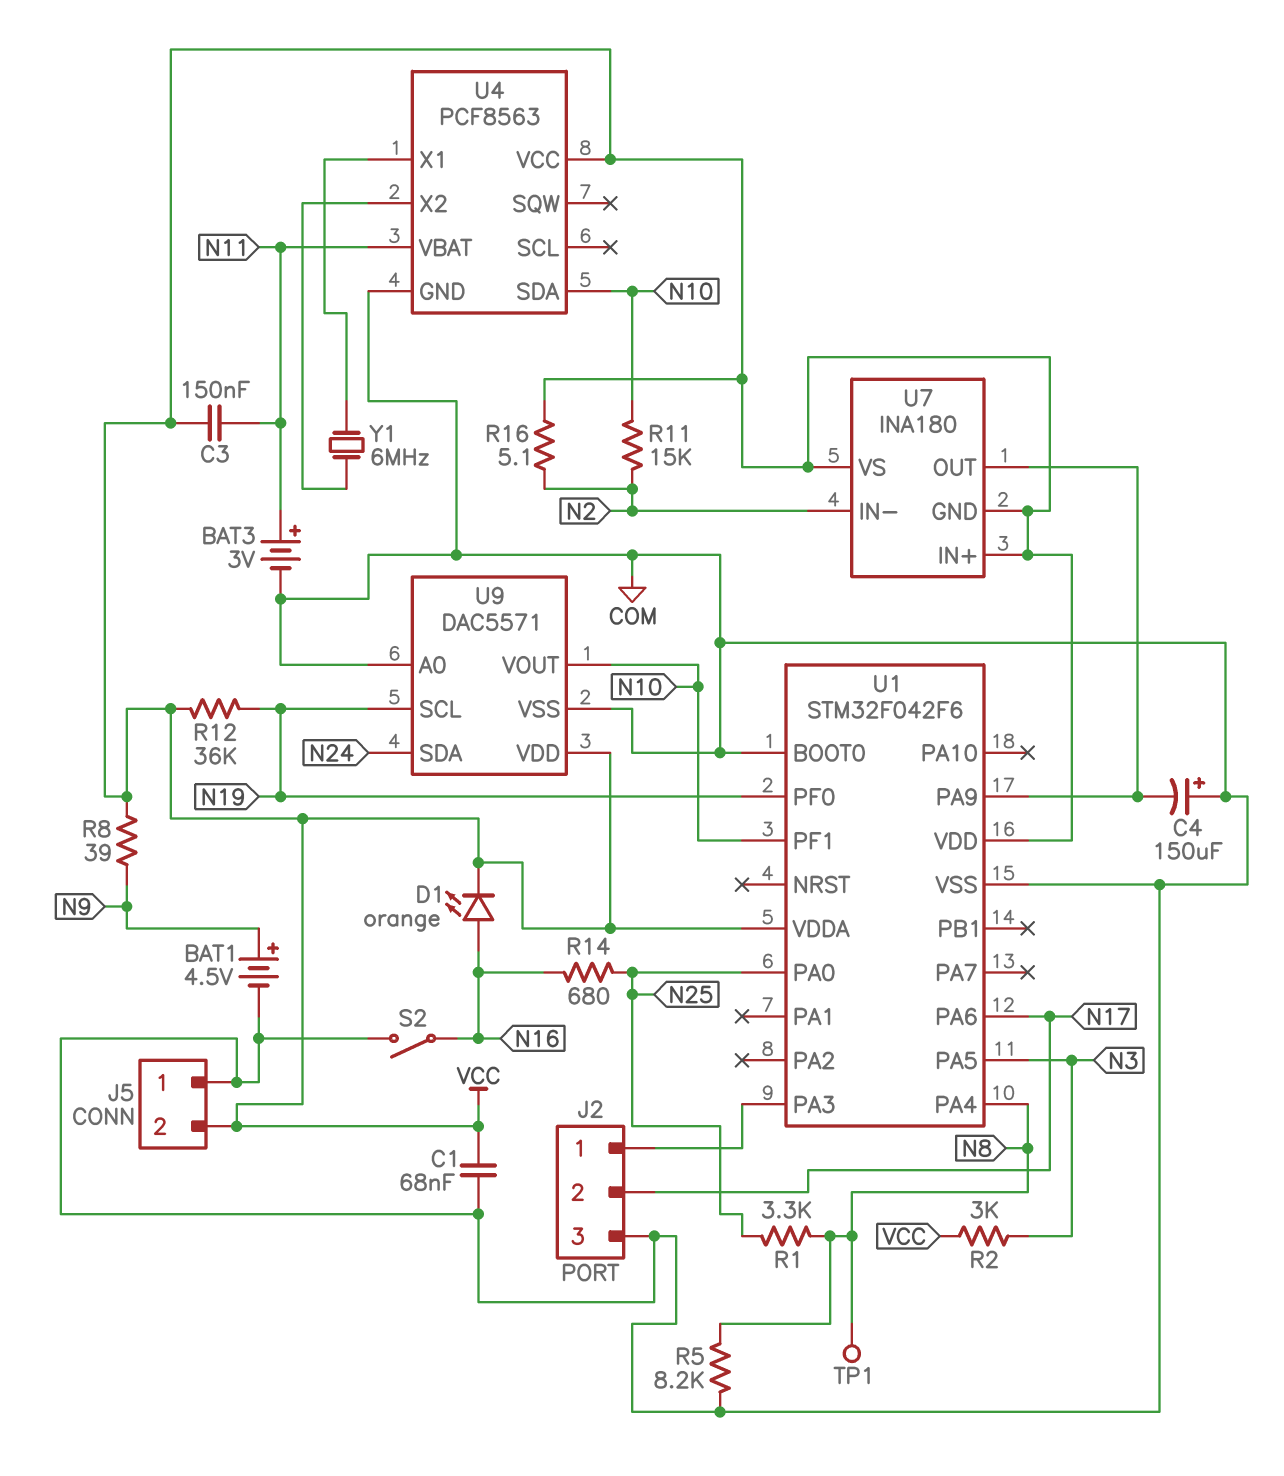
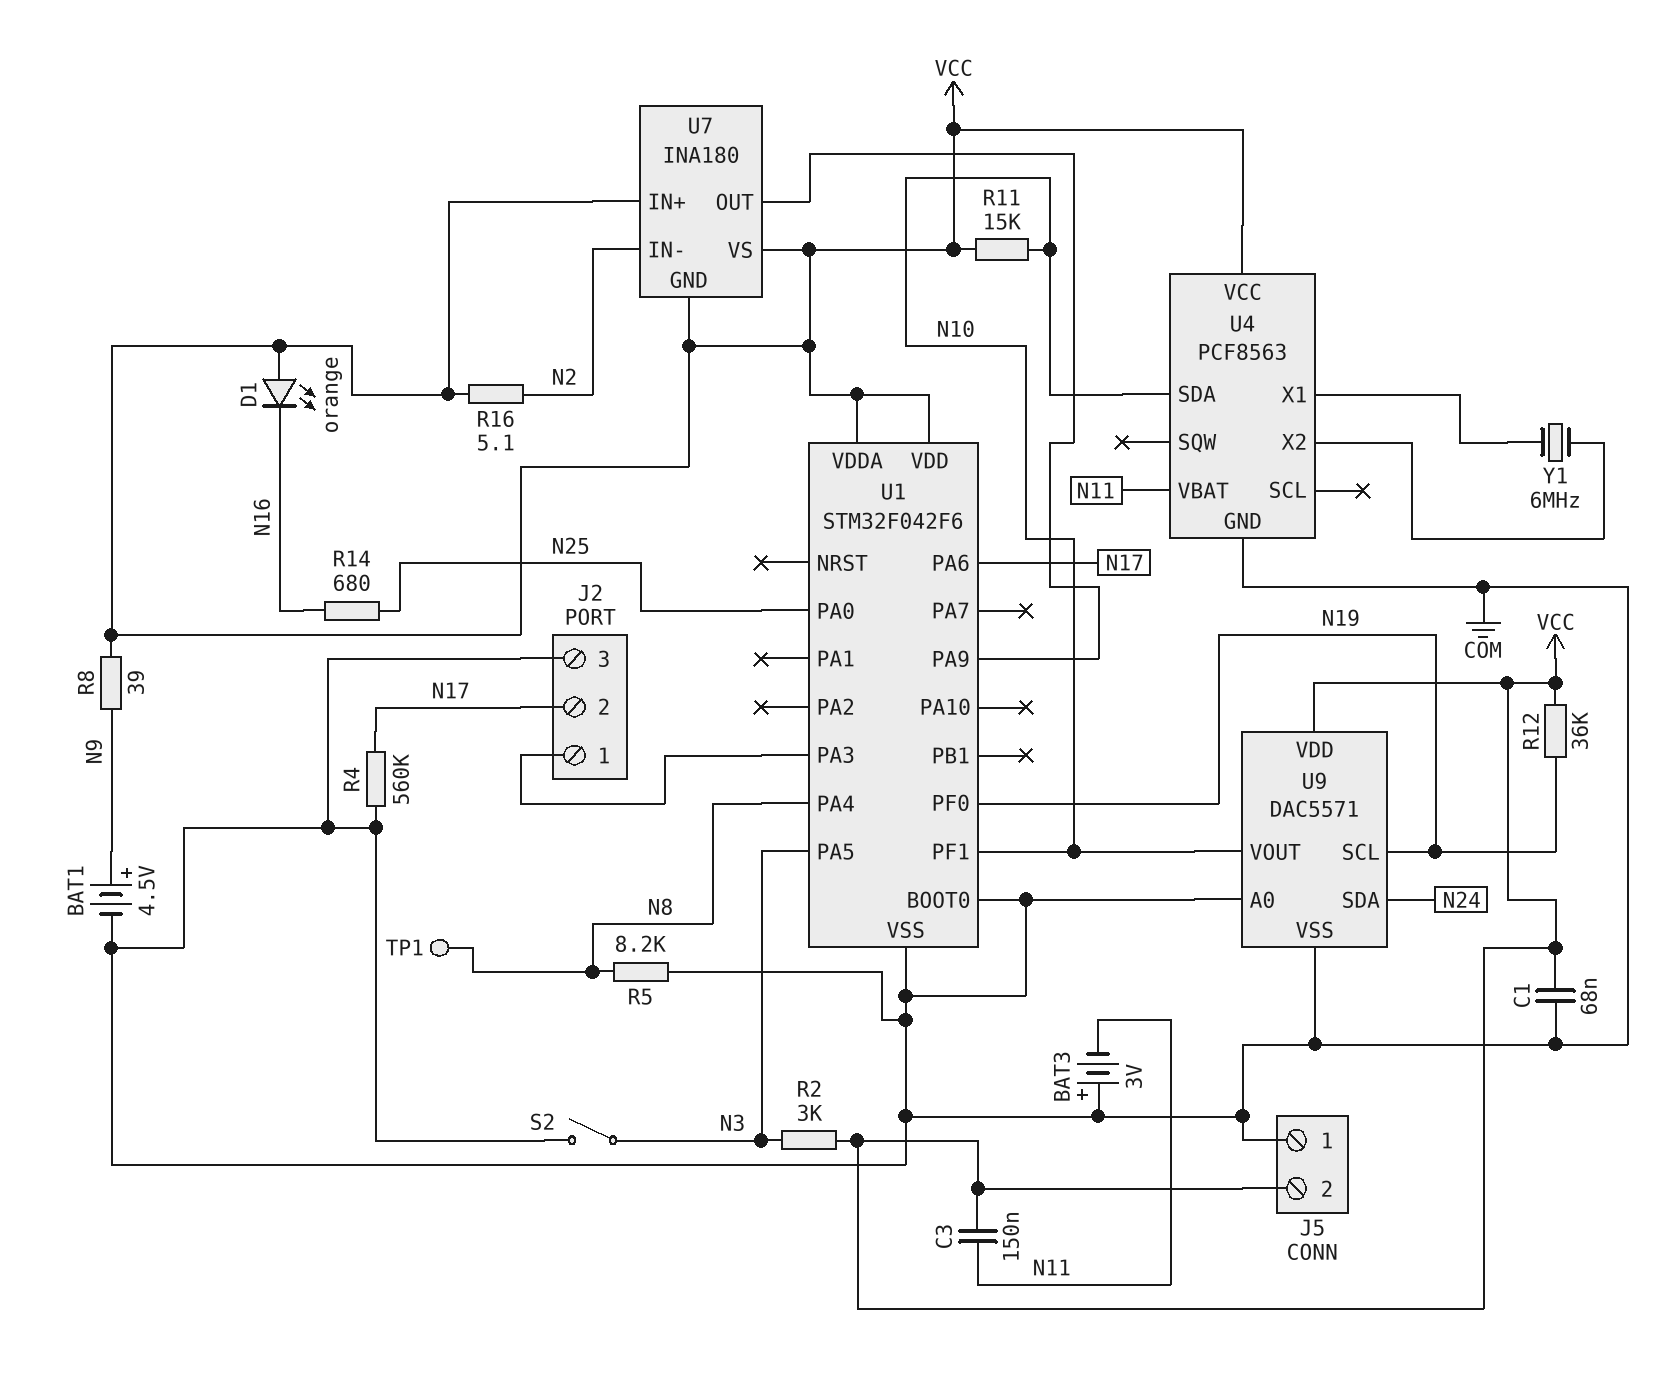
BAT3: 3V (plus N11, minus COM) -> 3V (plus COM, minus N11)
C4: 150uF (plus COM, minus U1/PA9) -> none
D1: LED orange (A N16, K VCC) -> LED orange (A VCC, K N16)
R1: 3.3k (N8, N25) -> none
R4: none -> 560k (COM, N17)
R11: 15k (N2, N10) -> 15k (N10, VCC)
S2: switch (COM, N16) -> switch (COM, N3)

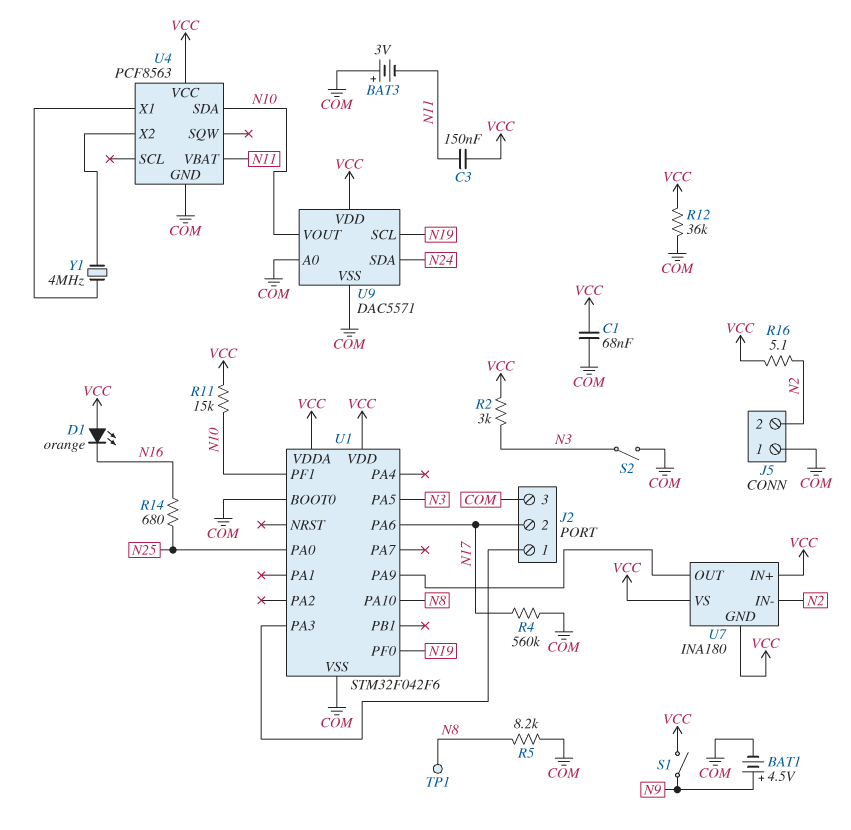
J5 pin 2: VCC -> N2
R8: 39 (N9, VCC) -> none
R12: 36k (N19, VCC) -> 36k (COM, VCC)
S1: none -> switch (N9, VCC)
U1 pin PA4: N8 -> none
U1 pin PA10: none -> N8
Y1: 6MHz (U4/X1, U4/X2) -> 4MHz (U4/X1, U4/X2)

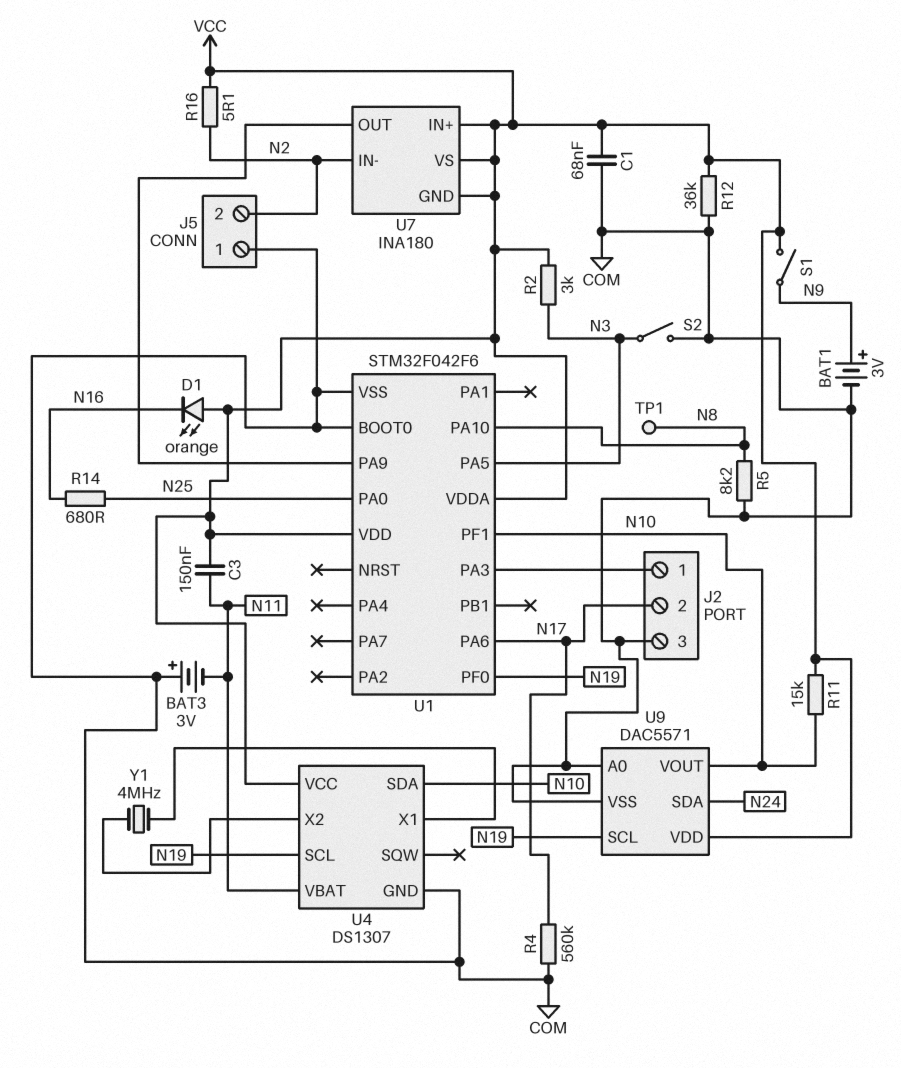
BAT1: 4.5V (plus N9, minus COM) -> 3V (plus N9, minus COM)
U4: PCF8563 -> DS1307
U4 pin SCL: none -> N19

